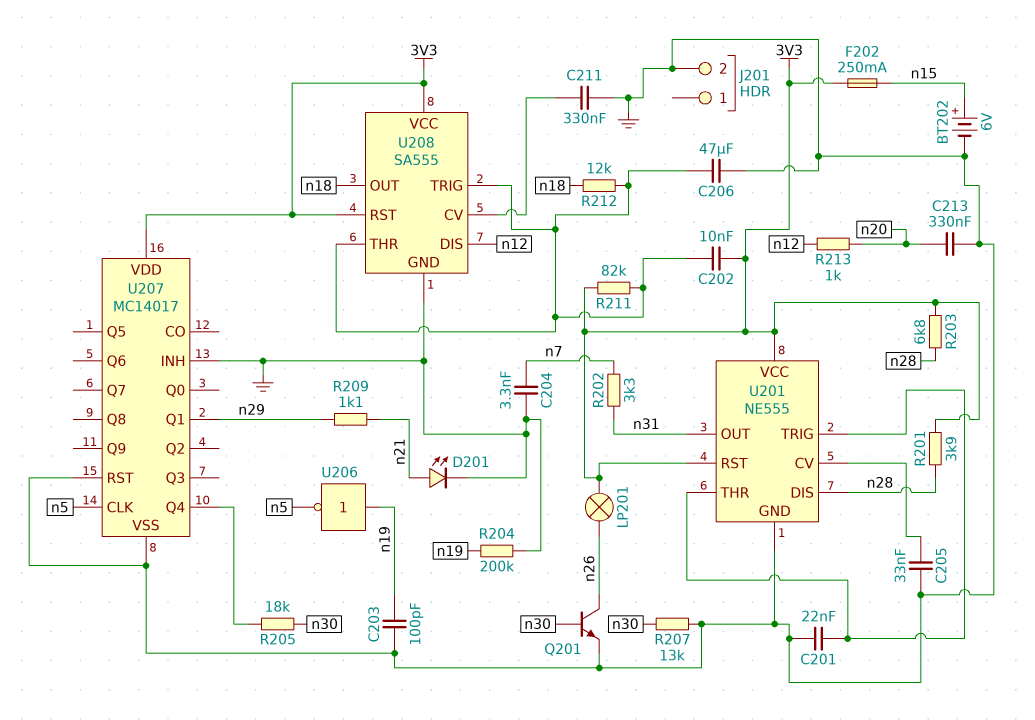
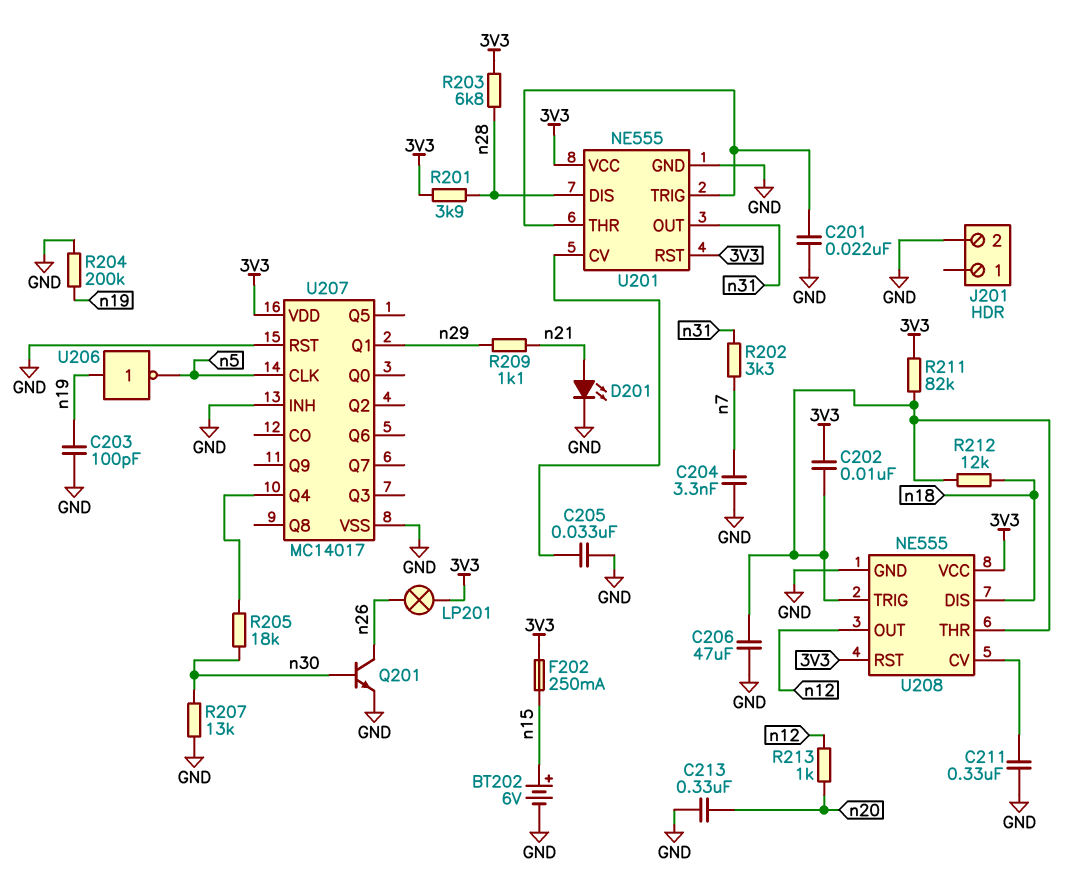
U208: SA555 -> NE555
U208 pin DIS: n12 -> n18
U208 pin OUT: n18 -> n12

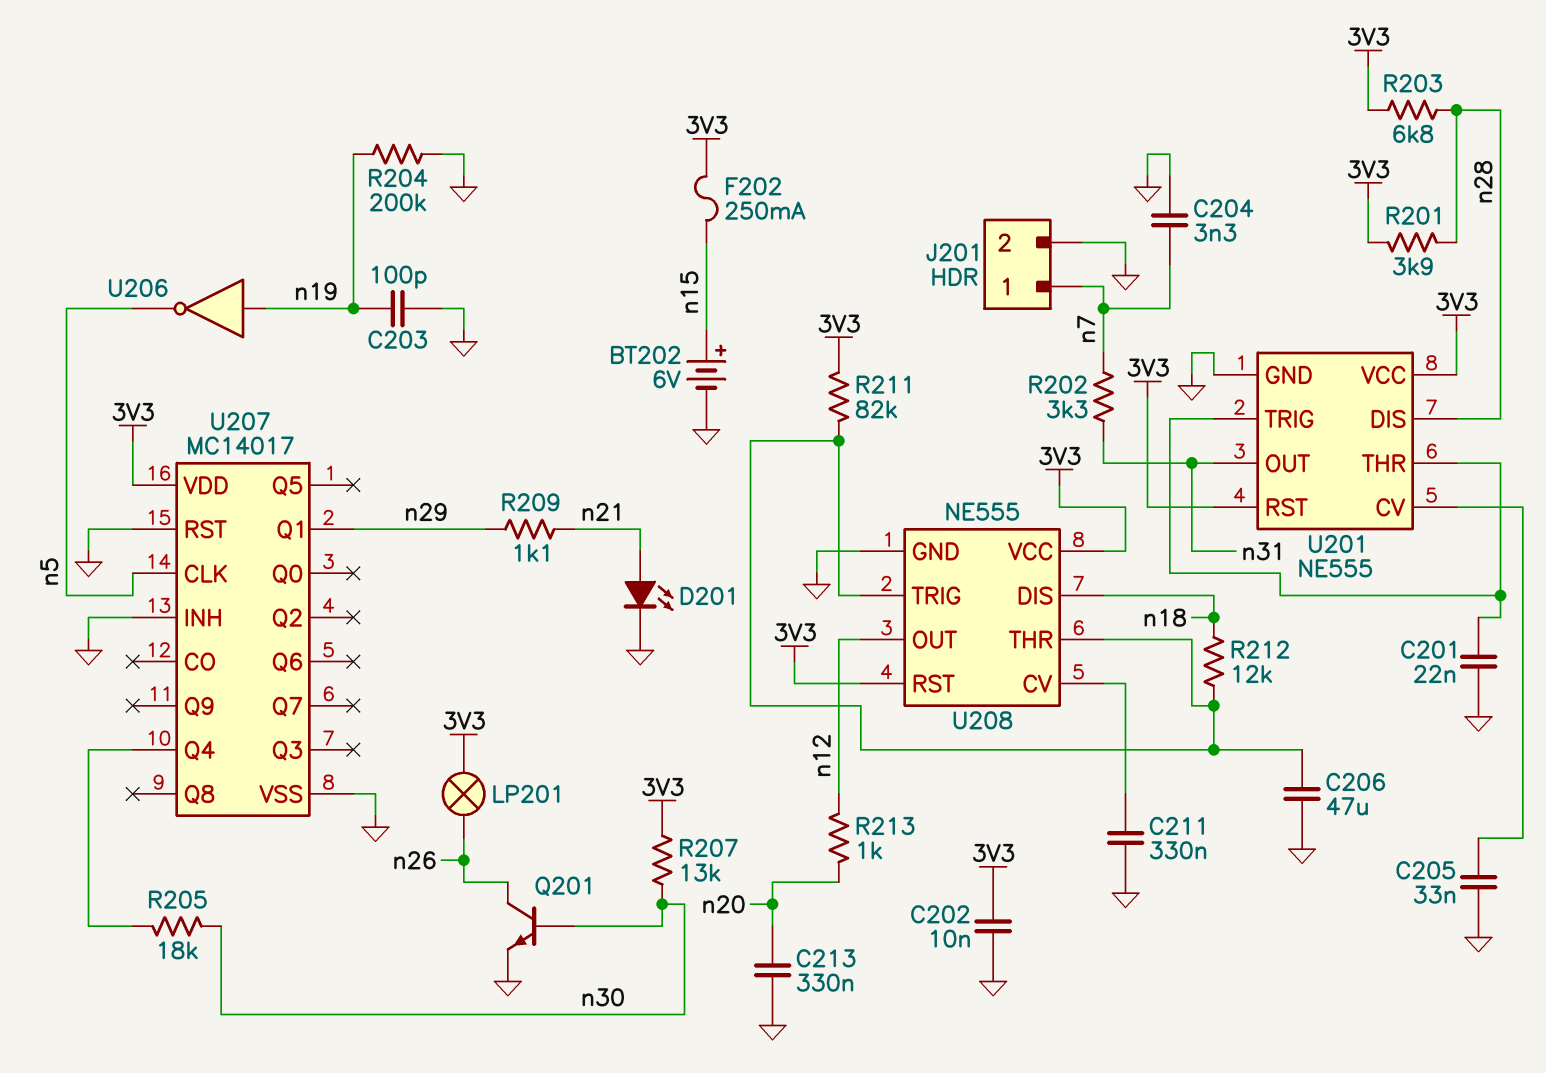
C202: 10nF (3V3, U208/THR) -> 10nF (3V3, GND)
J201 pin 1: none -> n7
R207: 13k (GND, n30) -> 13k (3V3, n30)

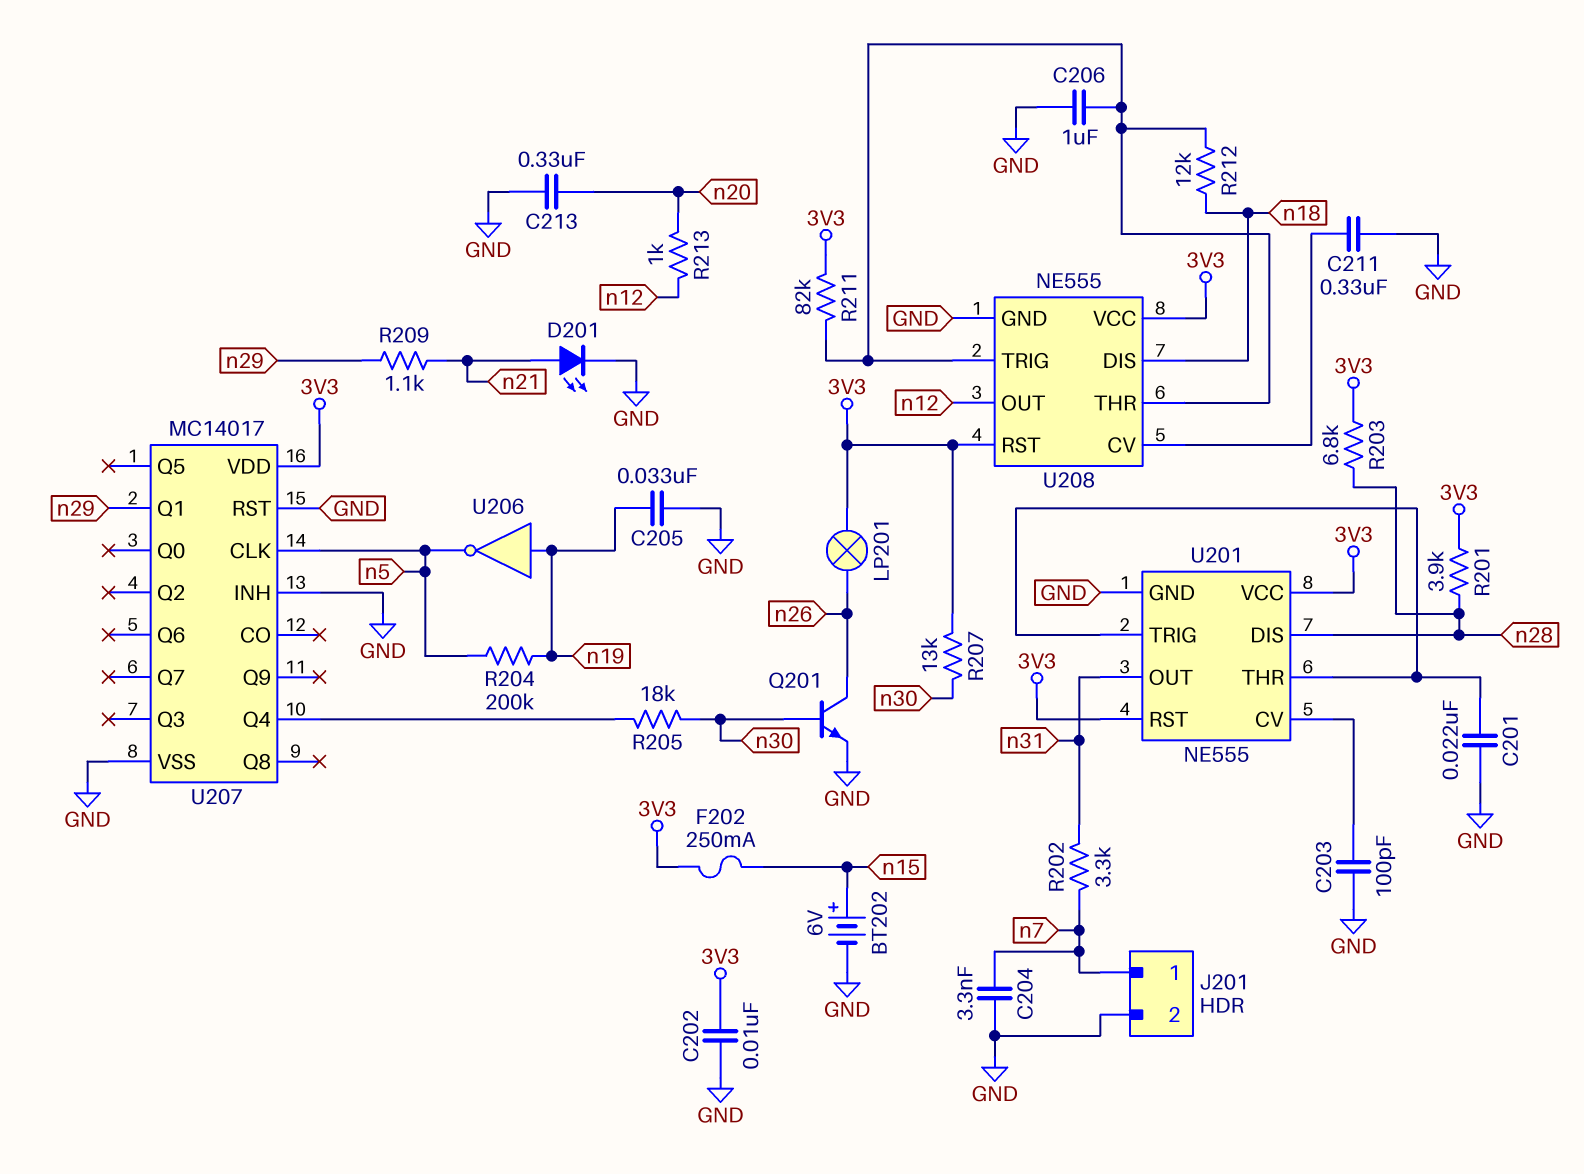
C203: 100pF (GND, n19) -> 100pF (GND, U201/CV)
C205: 33nF (GND, U201/CV) -> 33nF (GND, n19)
C206: 47uF (GND, U208/THR) -> 1uF (GND, U208/THR)
R204: 200k (GND, n19) -> 200k (n5, n19)

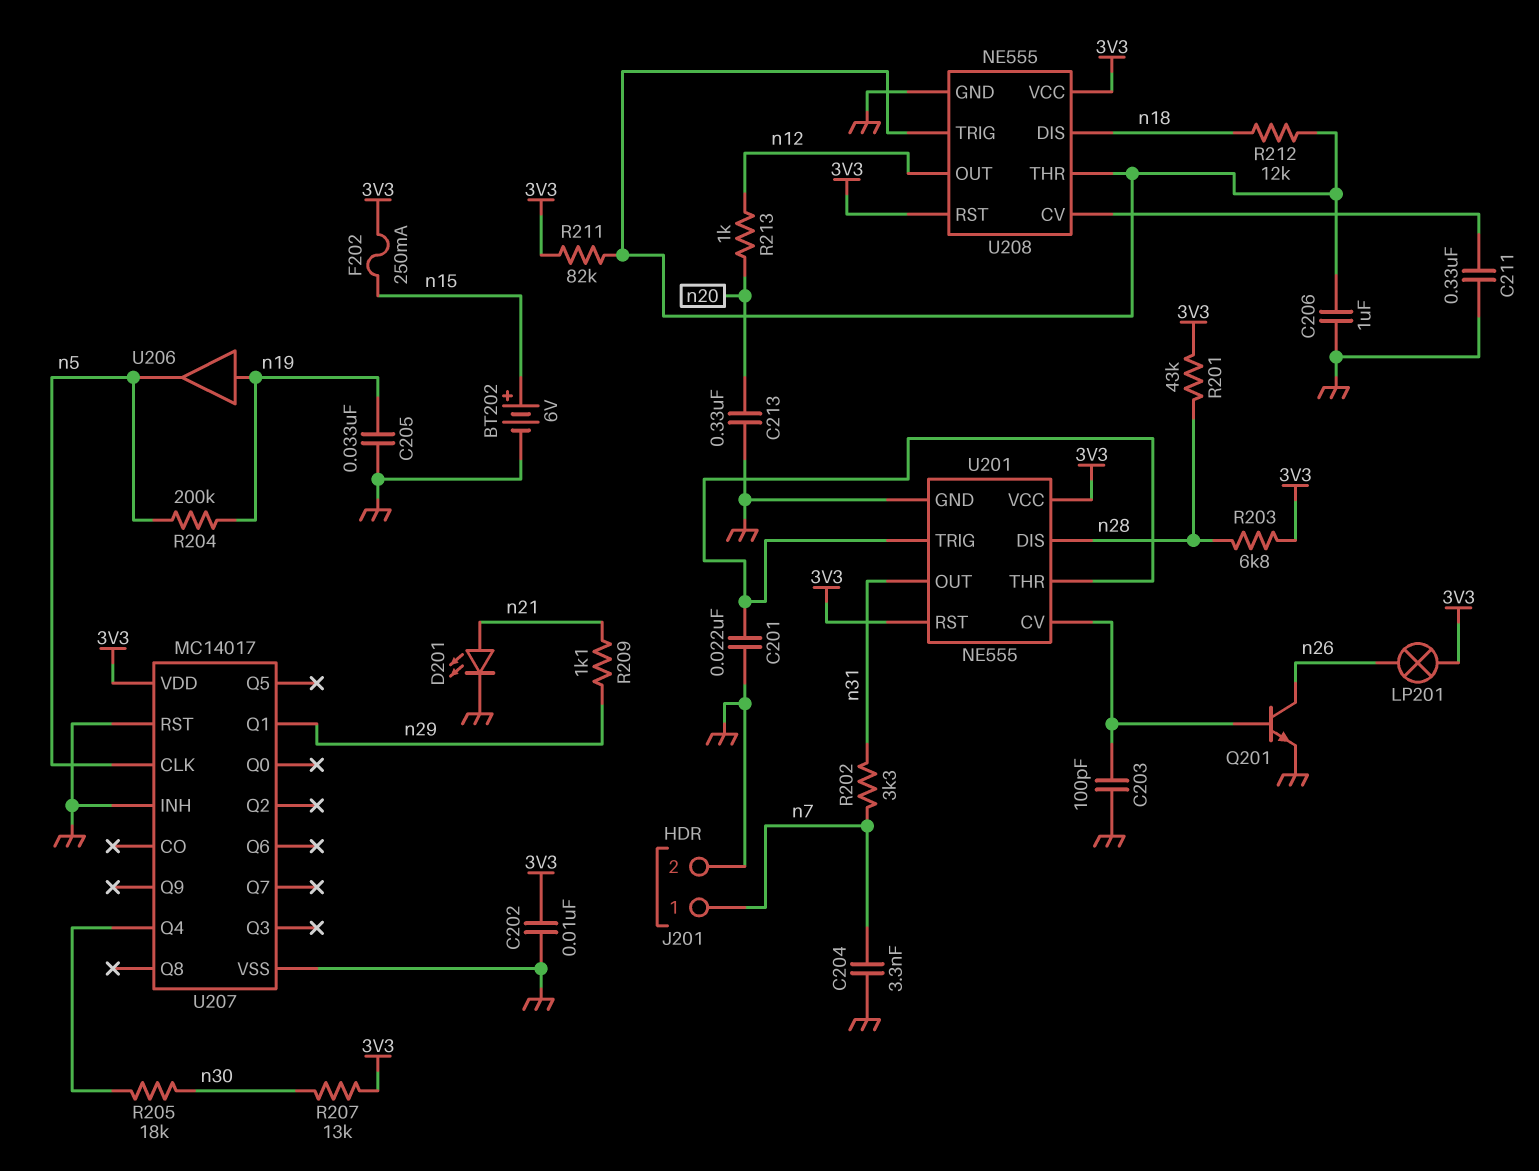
Q201: NPN (B n30, C n26, E GND) -> NPN (B U201/CV, C n26, E GND)
R201: 3.9k (3V3, n28) -> 43k (3V3, n28)
U206: NOT (in n19, out n5) -> buffer (in n19, out n5)

